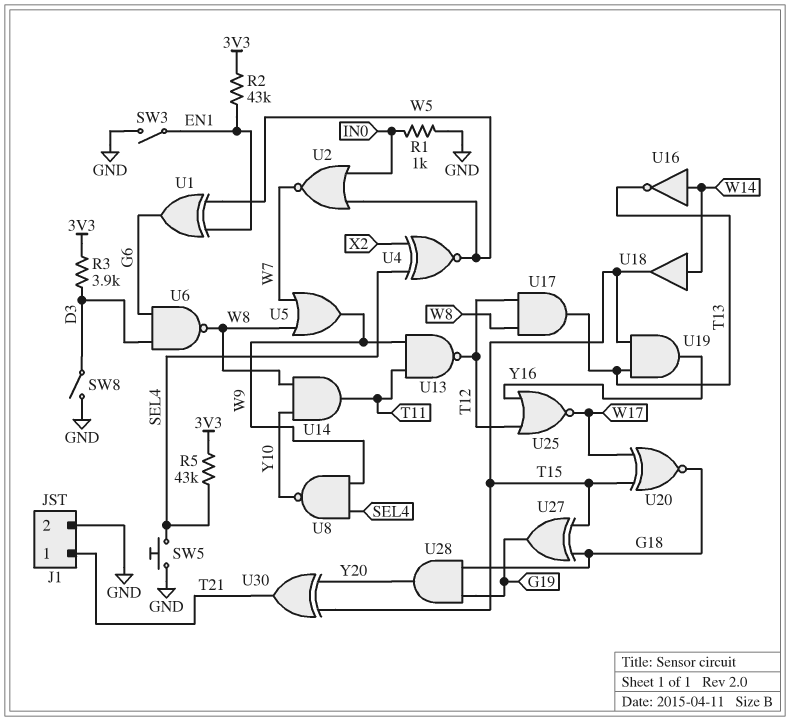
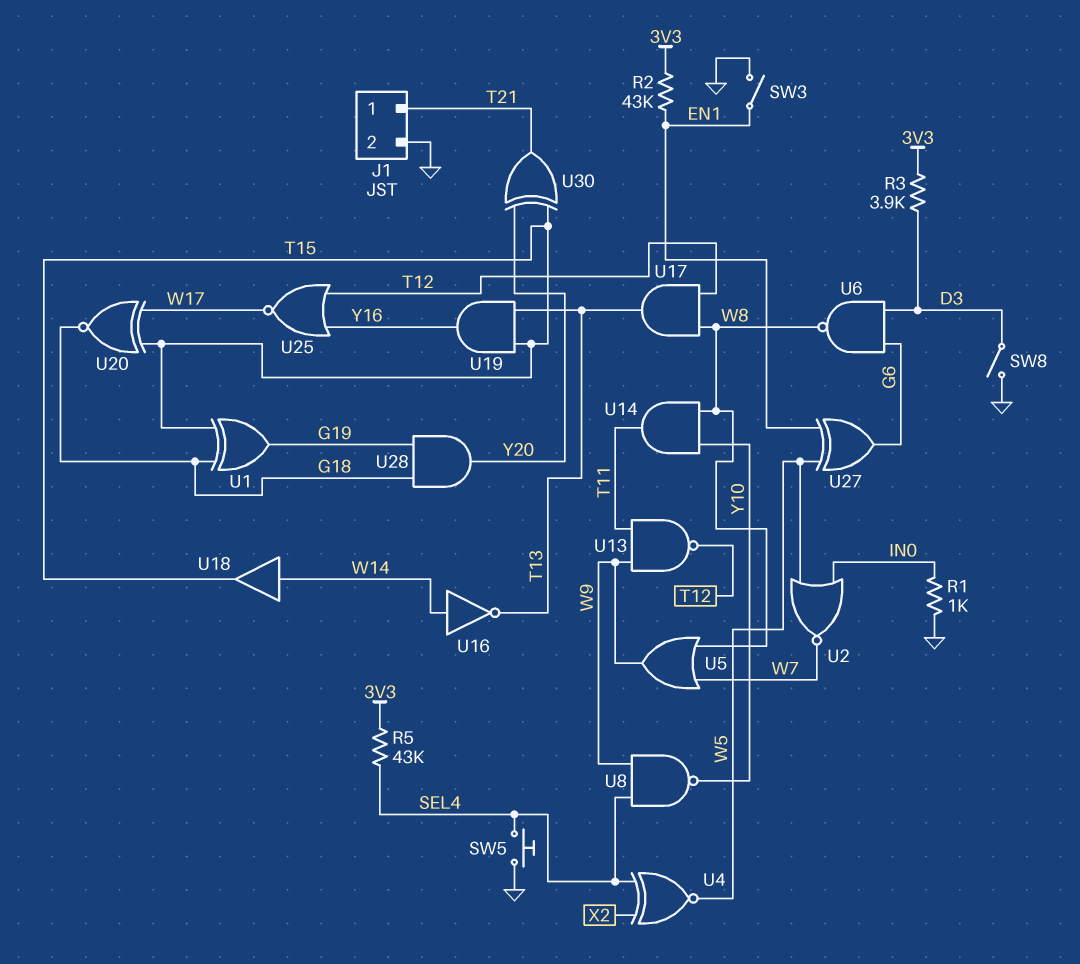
U1: XOR (in EN1, in W5, out G6) -> XOR (in G18, in T15, out G19)
U27: XOR (in G18, in T15, out G19) -> XOR (in EN1, in W5, out G6)

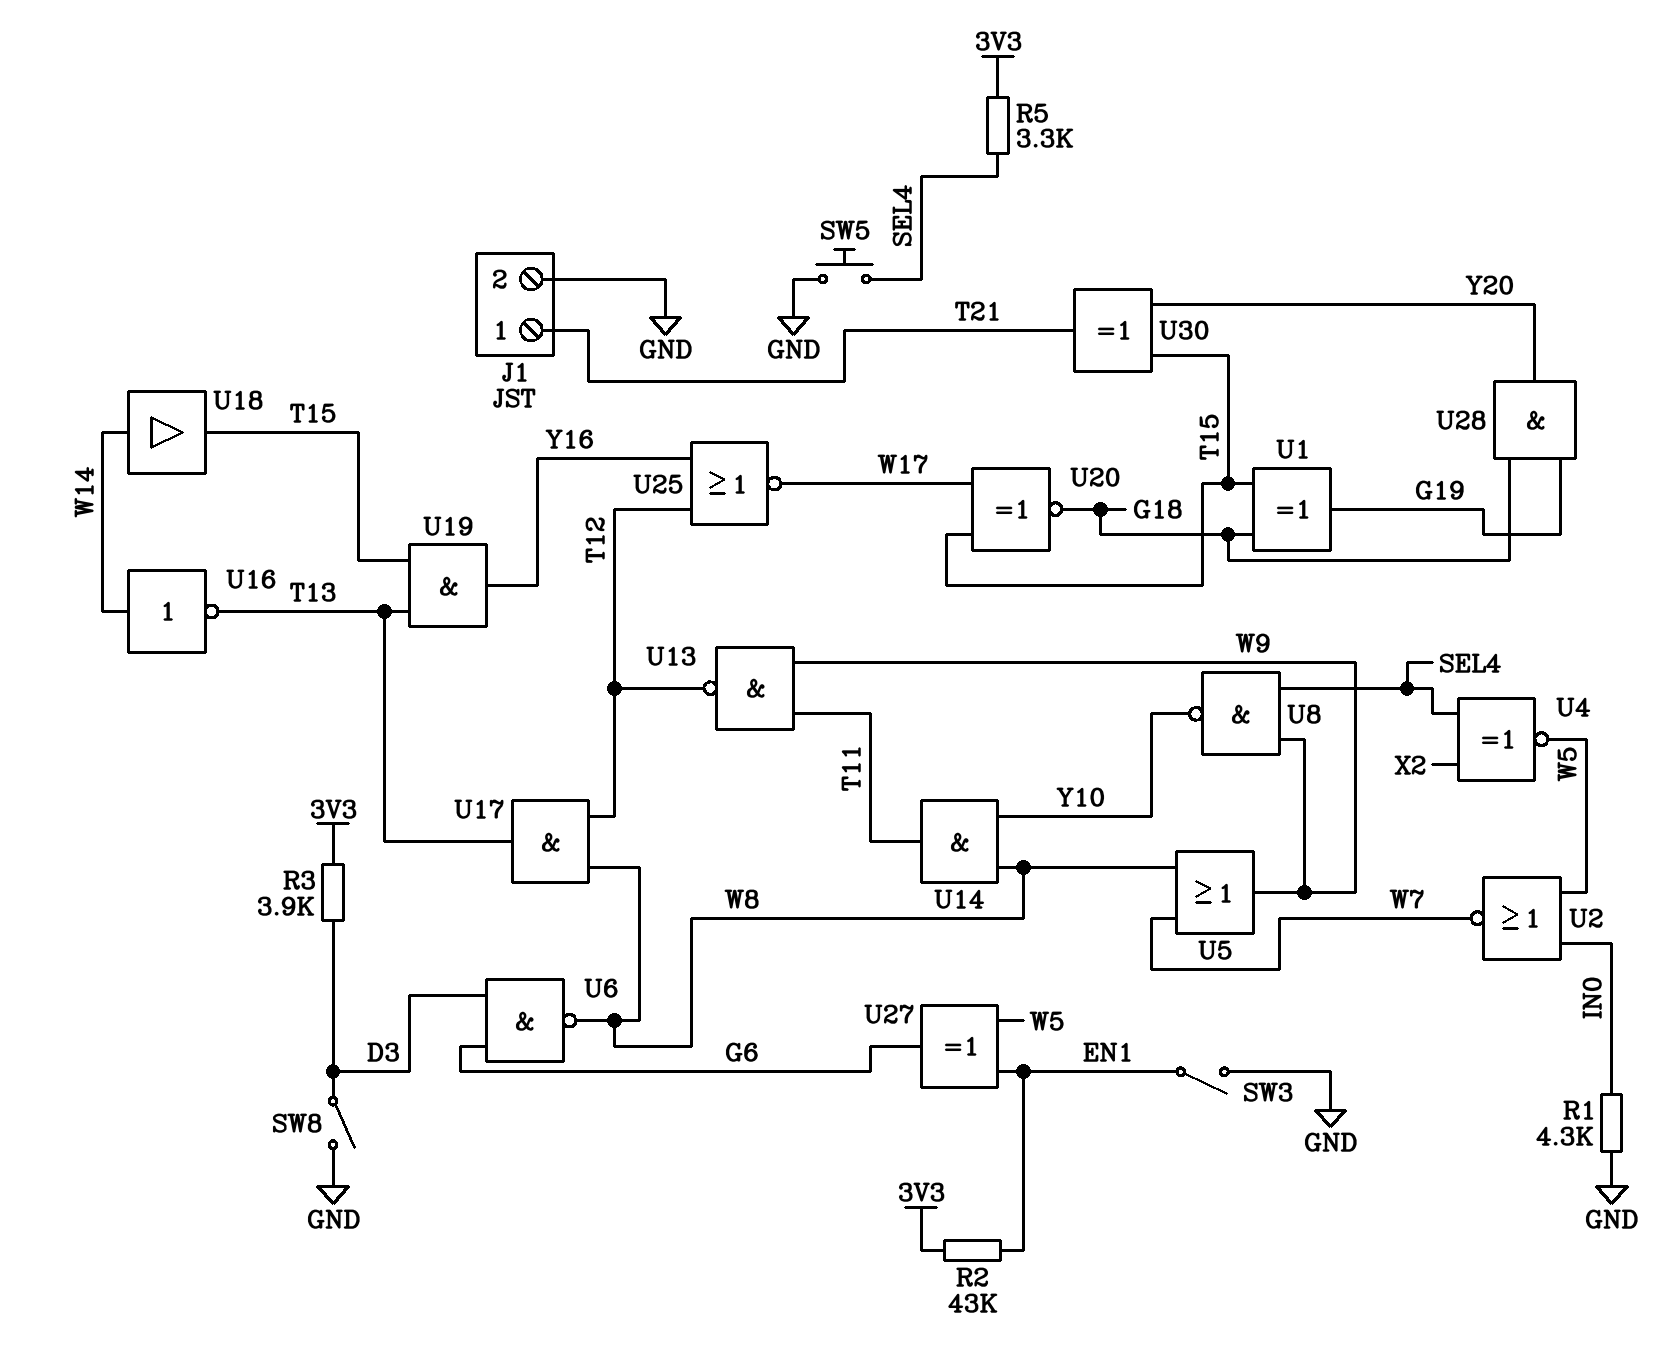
R1: 1k (GND, IN0) -> 4.3k (GND, IN0)
R5: 43k (3V3, SEL4) -> 3.3k (3V3, SEL4)

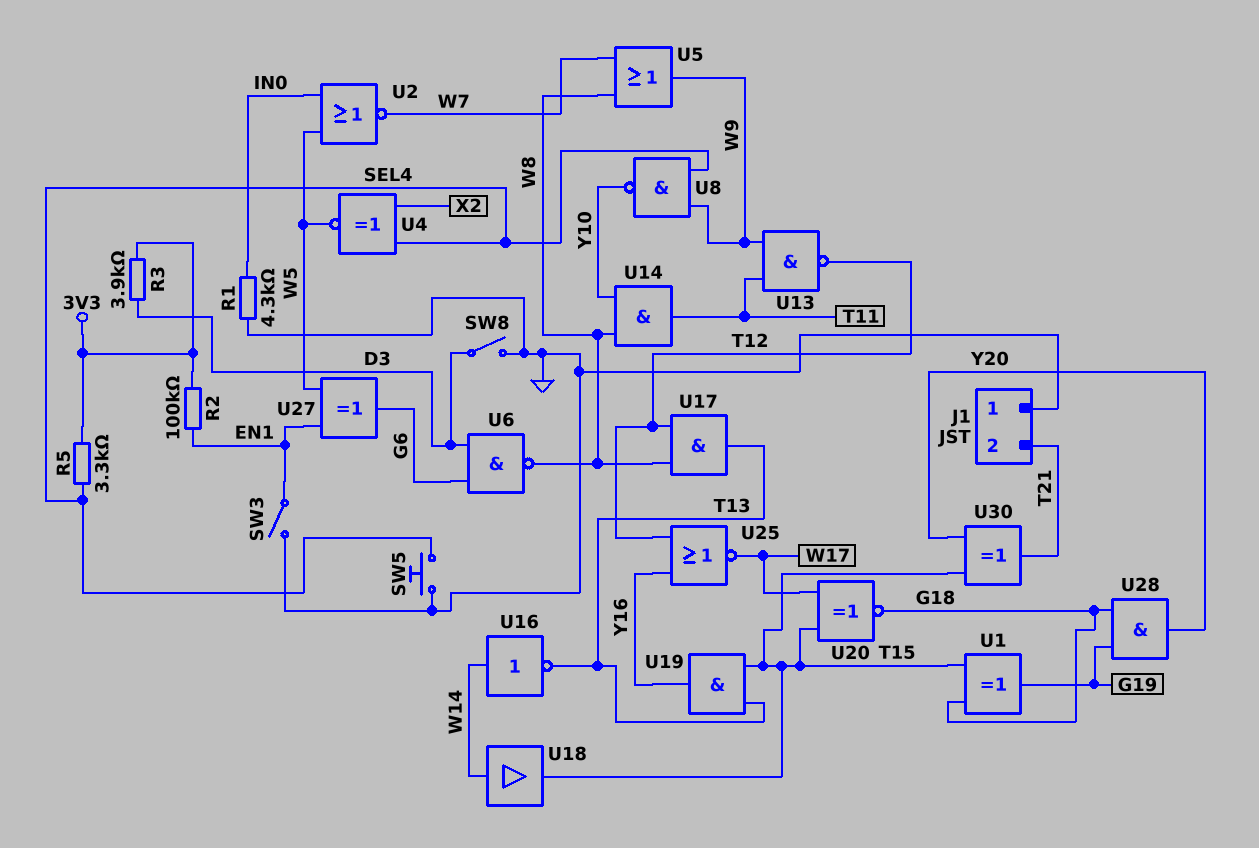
J1 pin 1: T21 -> GND
J1 pin 2: GND -> T21
R2: 43k (3V3, EN1) -> 100k (3V3, EN1)

